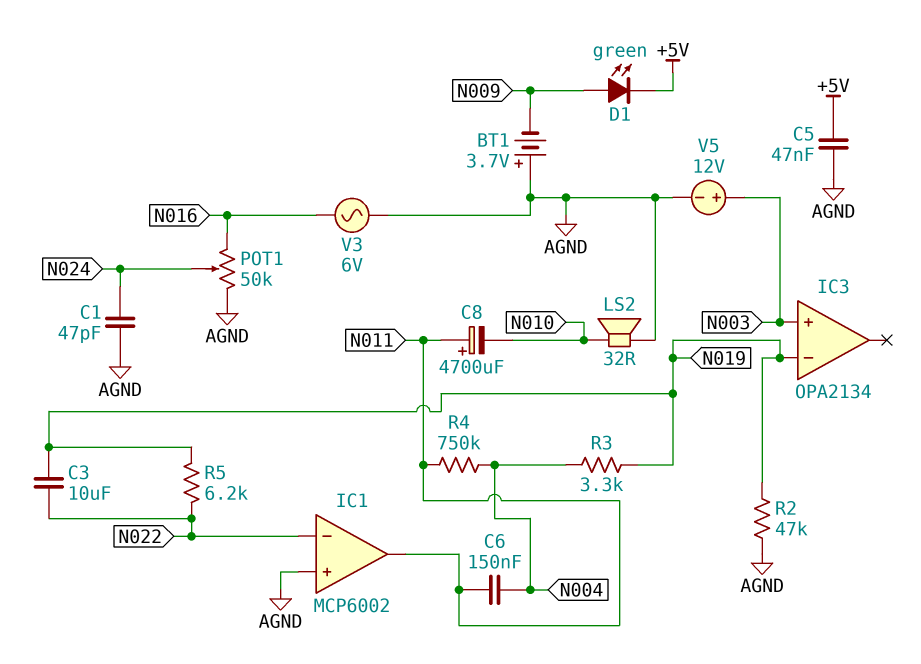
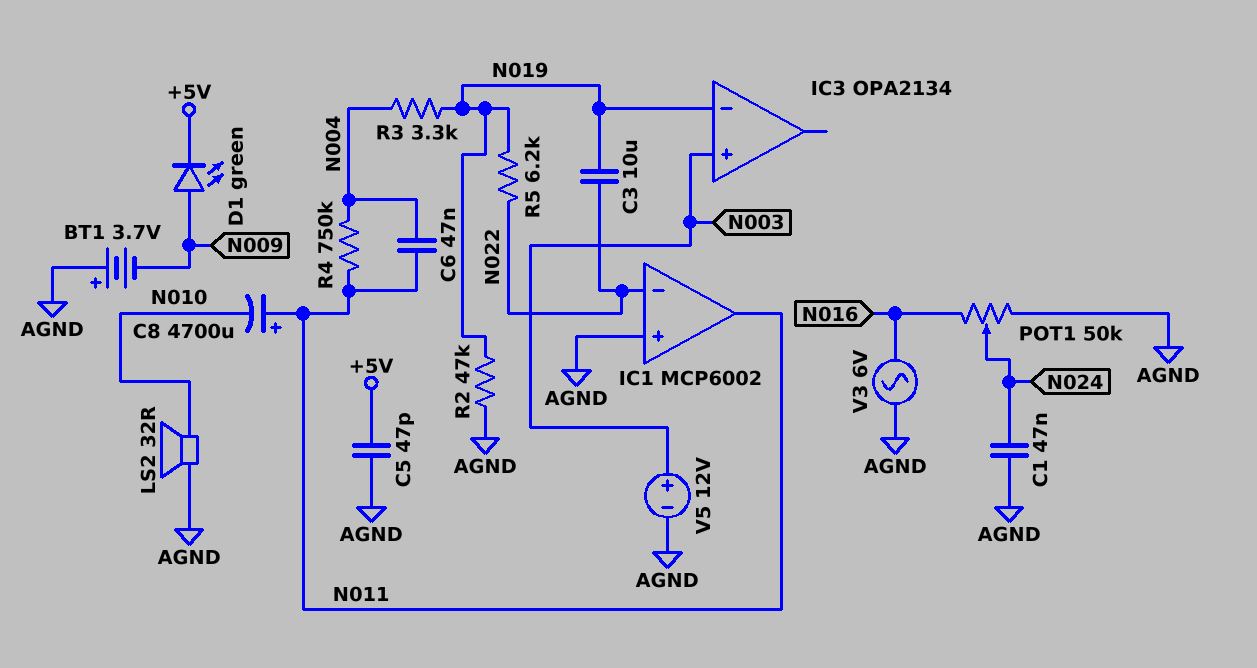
C1: 47pF (AGND, N024) -> 47nF (AGND, N024)
C5: 47nF (+5V, AGND) -> 47pF (+5V, AGND)
C6: 150nF (N004, N011) -> 47nF (N004, N011)

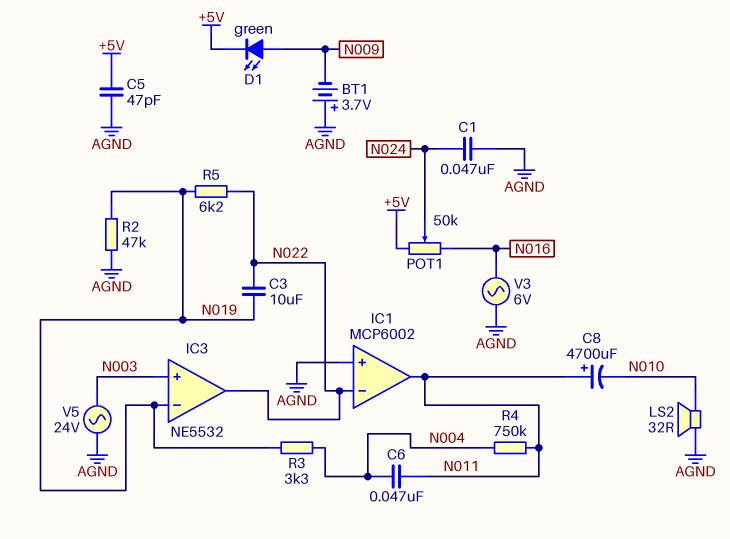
IC3: OPA2134 -> NE5532
IC3 pin out: none -> N022
POT1: 50k (AGND, N016, wiper N024) -> 50k (+5V, N016, wiper N024)
V5: 12V (plus N003, minus AGND) -> AC 24V (AGND, N003)

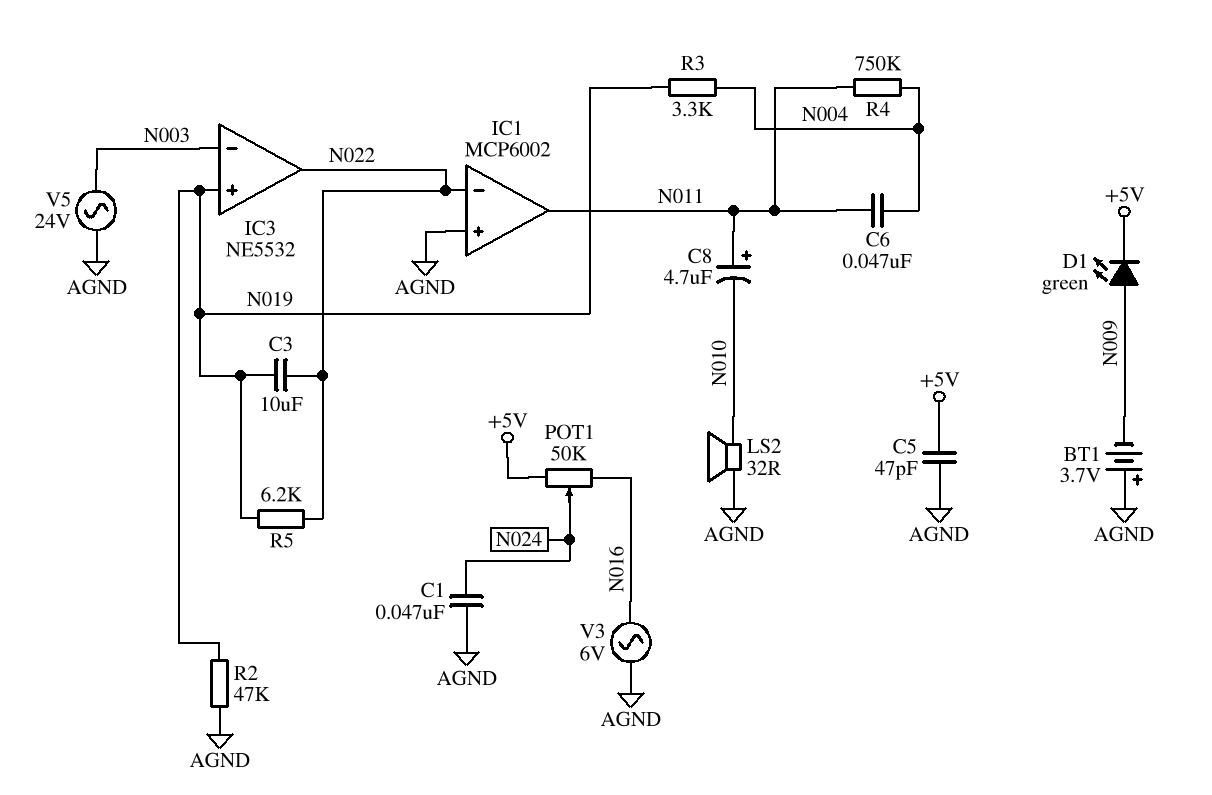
C8: 4700uF (plus N011, minus N010) -> 4.7uF (plus N011, minus N010)
IC3 pin in+: N003 -> N019
IC3 pin in-: N019 -> N003

